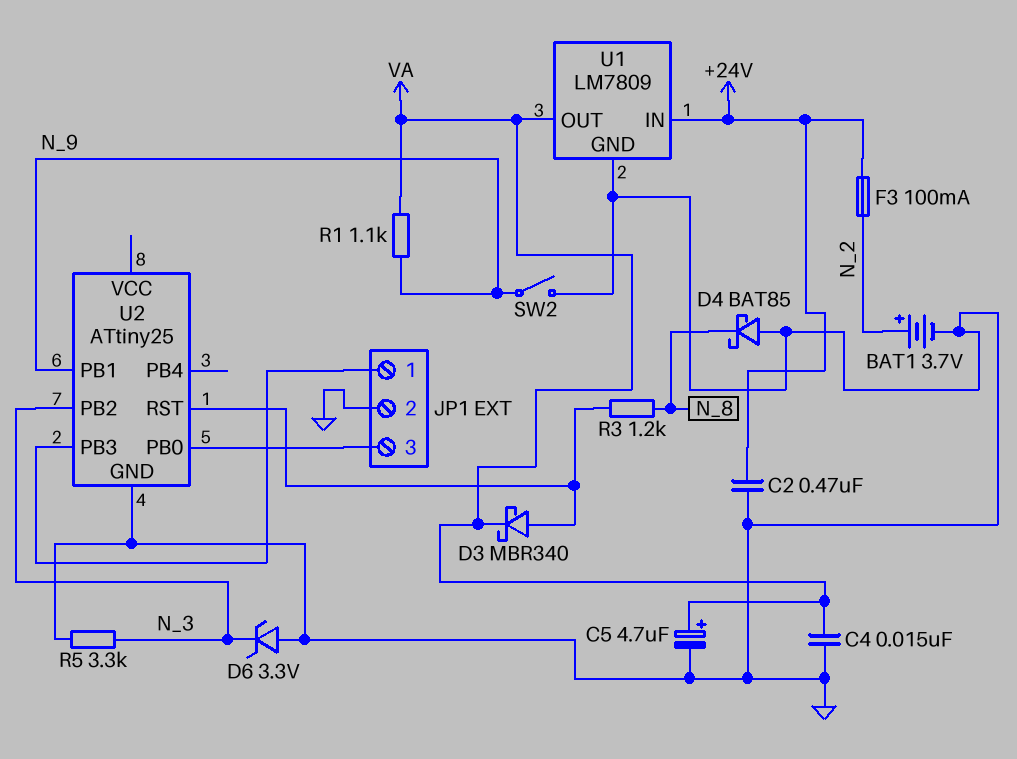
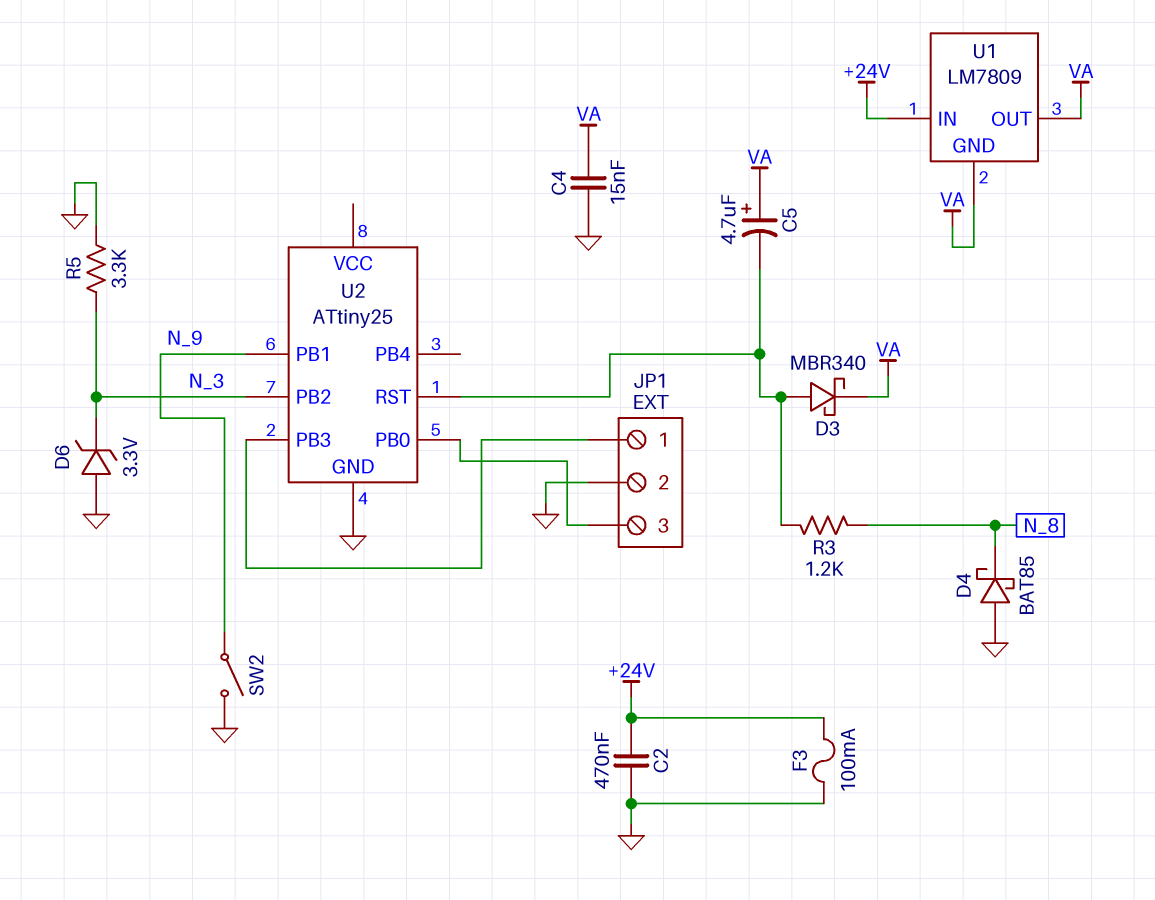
BAT1: 3.7V (plus N_2, minus GND) -> none
C5: 4.7uF (plus VA, minus GND) -> 4.7uF (plus VA, minus U2/RST)
F3: 100mA (+24V, N_2) -> 100mA (+24V, GND)
R1: 1.1k (N_9, VA) -> none
U1 pin GND: GND -> VA

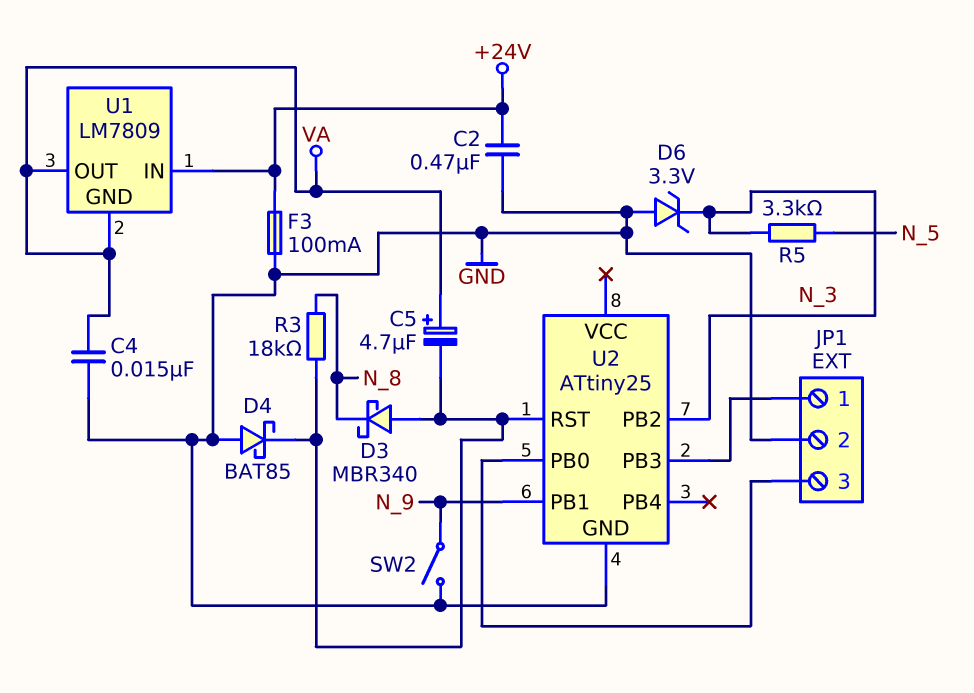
D3: schottky MBR340 (A U2/RST, K VA) -> schottky MBR340 (A U2/RST, K N_8)
D4: schottky BAT85 (A GND, K N_8) -> schottky BAT85 (A GND, K U2/RST)
R3: 1.2k (N_8, U2/RST) -> 18k (N_8, U2/RST)
R5: 3.3k (GND, N_3) -> 3.3k (N_3, N_5)

